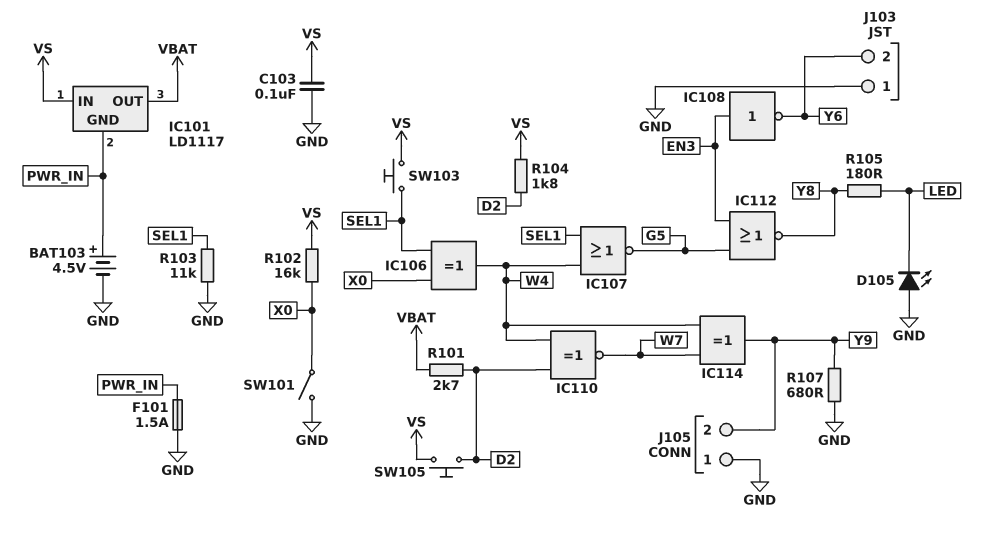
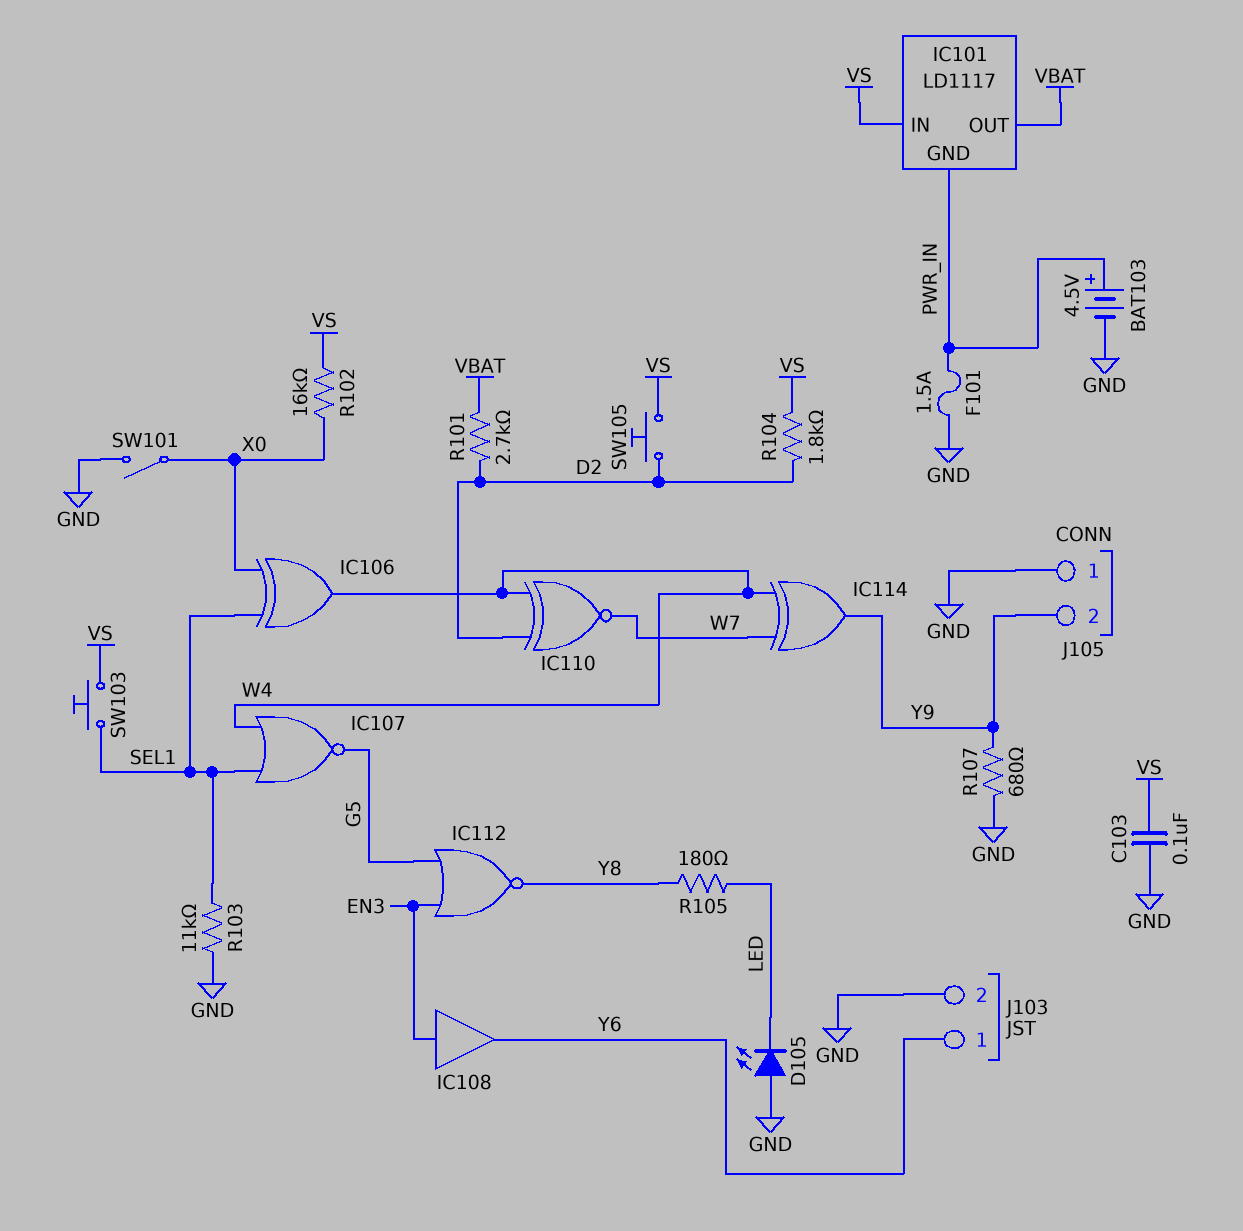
IC108: NOT (in EN3, out Y6) -> buffer (in EN3, out Y6)
J103 pin 1: GND -> Y6
J103 pin 2: Y6 -> GND

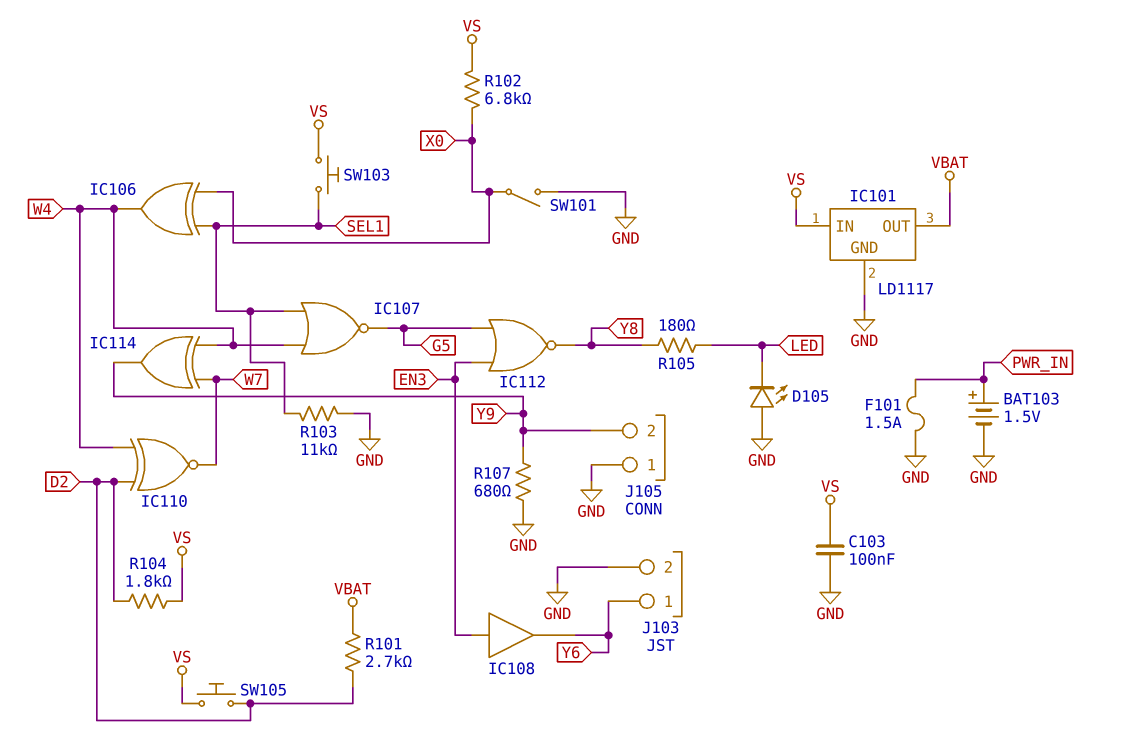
BAT103: 4.5V (plus PWR_IN, minus GND) -> 1.5V (plus PWR_IN, minus GND)
IC101 pin GND: PWR_IN -> GND
R102: 16k (VS, X0) -> 6.8k (VS, X0)

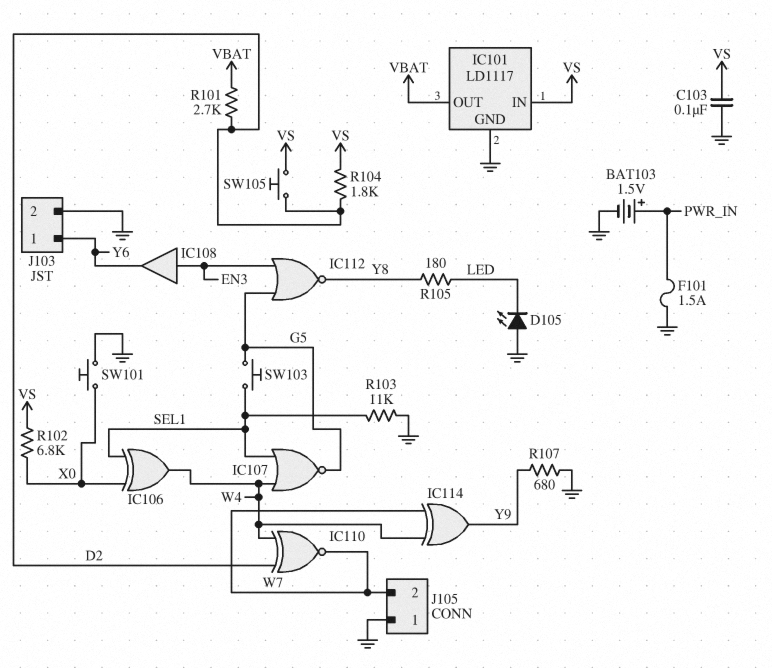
J105 pin 2: Y9 -> W7
SW101: switch (GND, X0) -> button (GND, X0)
SW103: button (SEL1, VS) -> button (G5, SEL1)

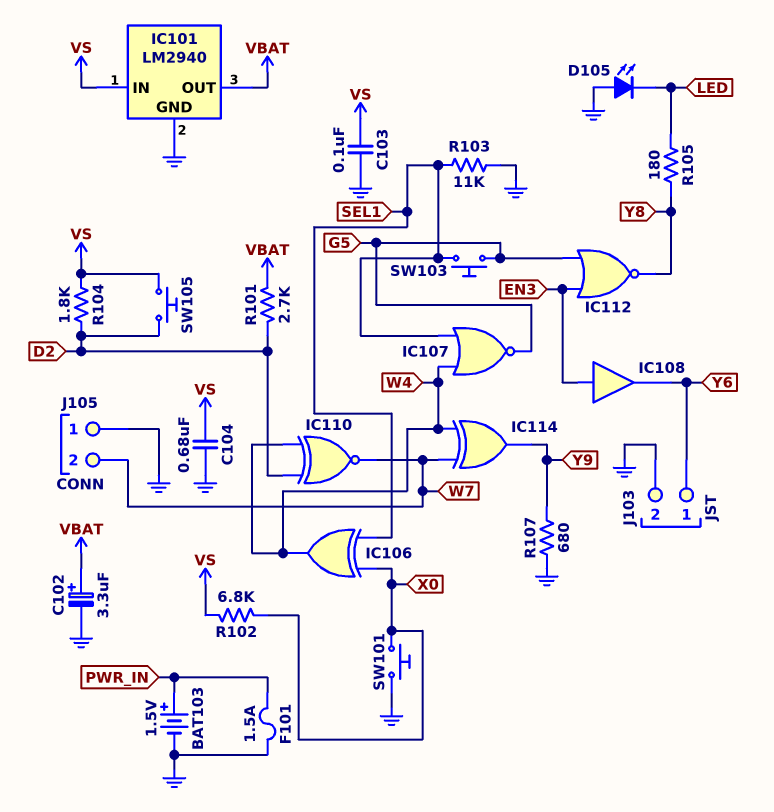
C102: none -> 3.3uF (plus VBAT, minus GND)
C104: none -> 680nF (GND, VS)
IC101: LD1117 -> LM2940

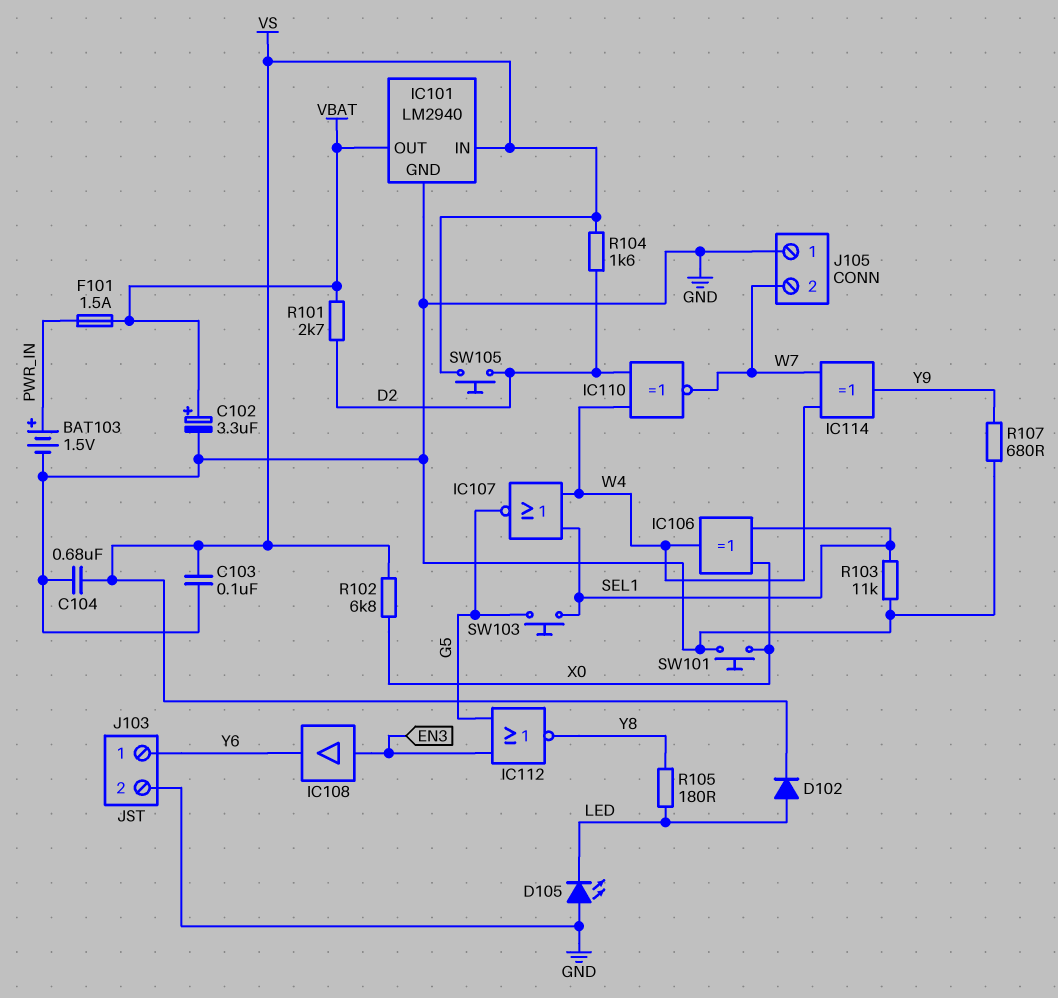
D102: none -> diode (A LED, K VS)
F101: 1.5A (GND, PWR_IN) -> 1.5A (PWR_IN, VBAT)
R104: 1.8k (D2, VS) -> 1.6k (D2, VS)

